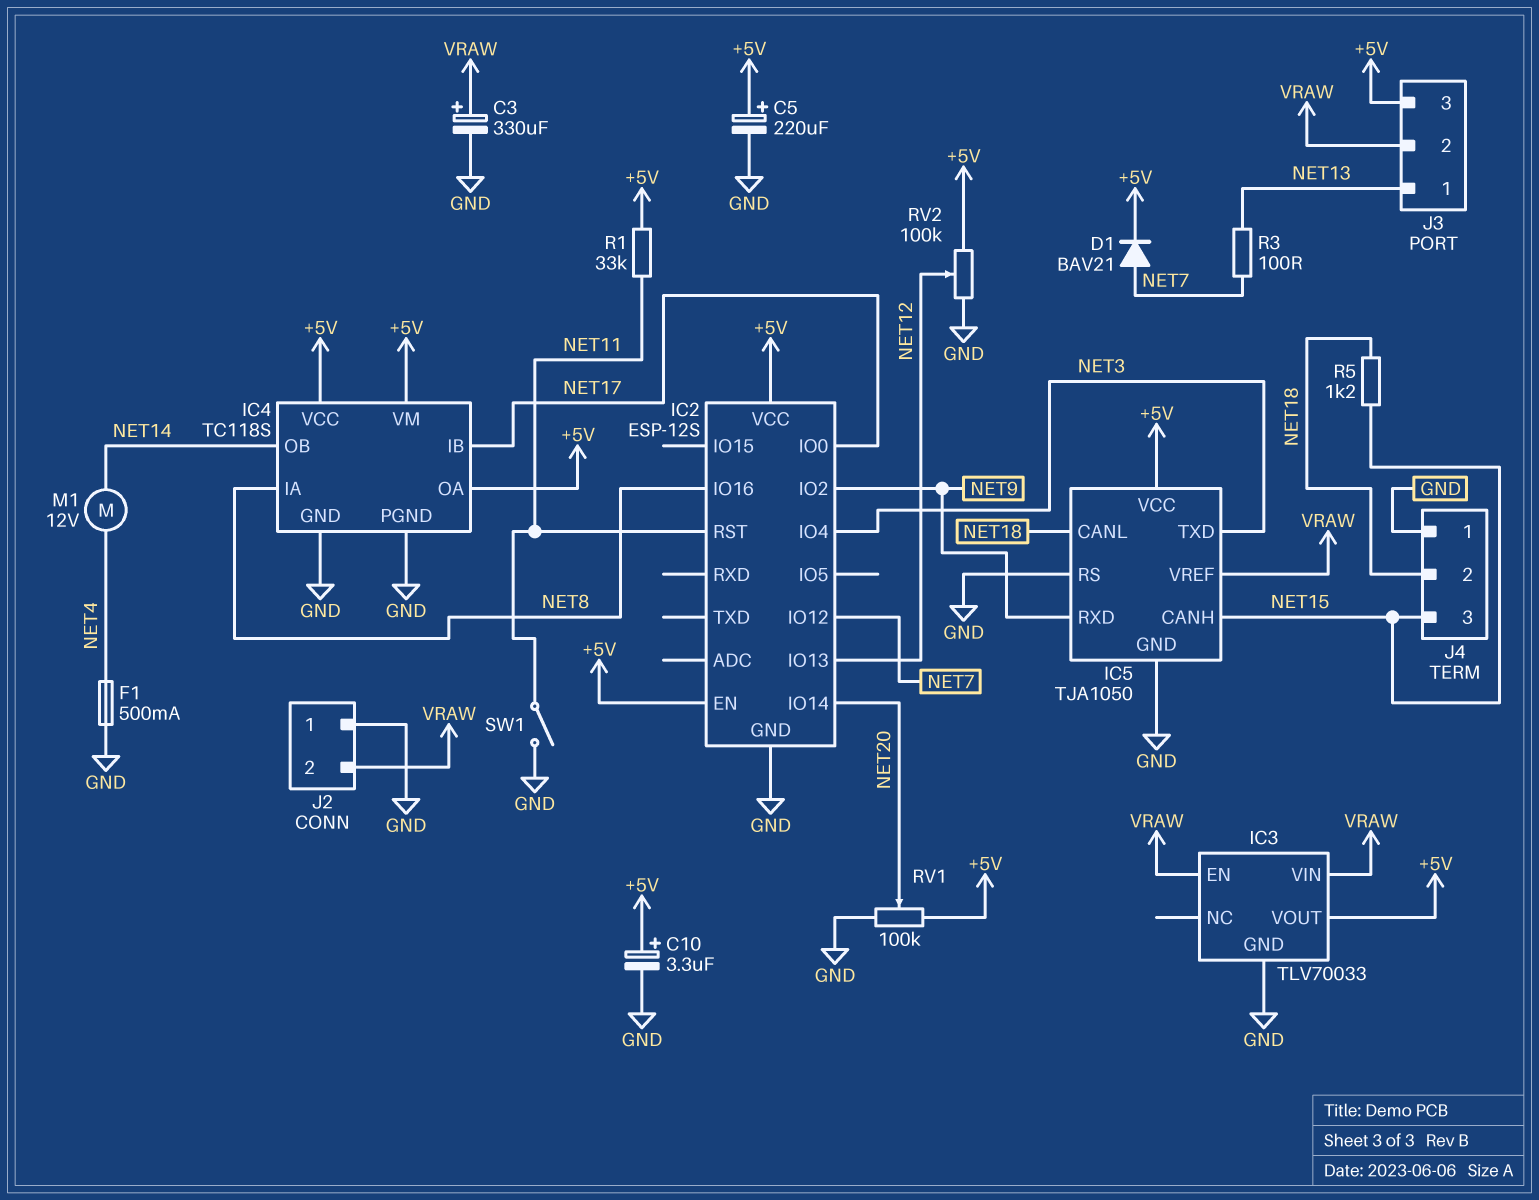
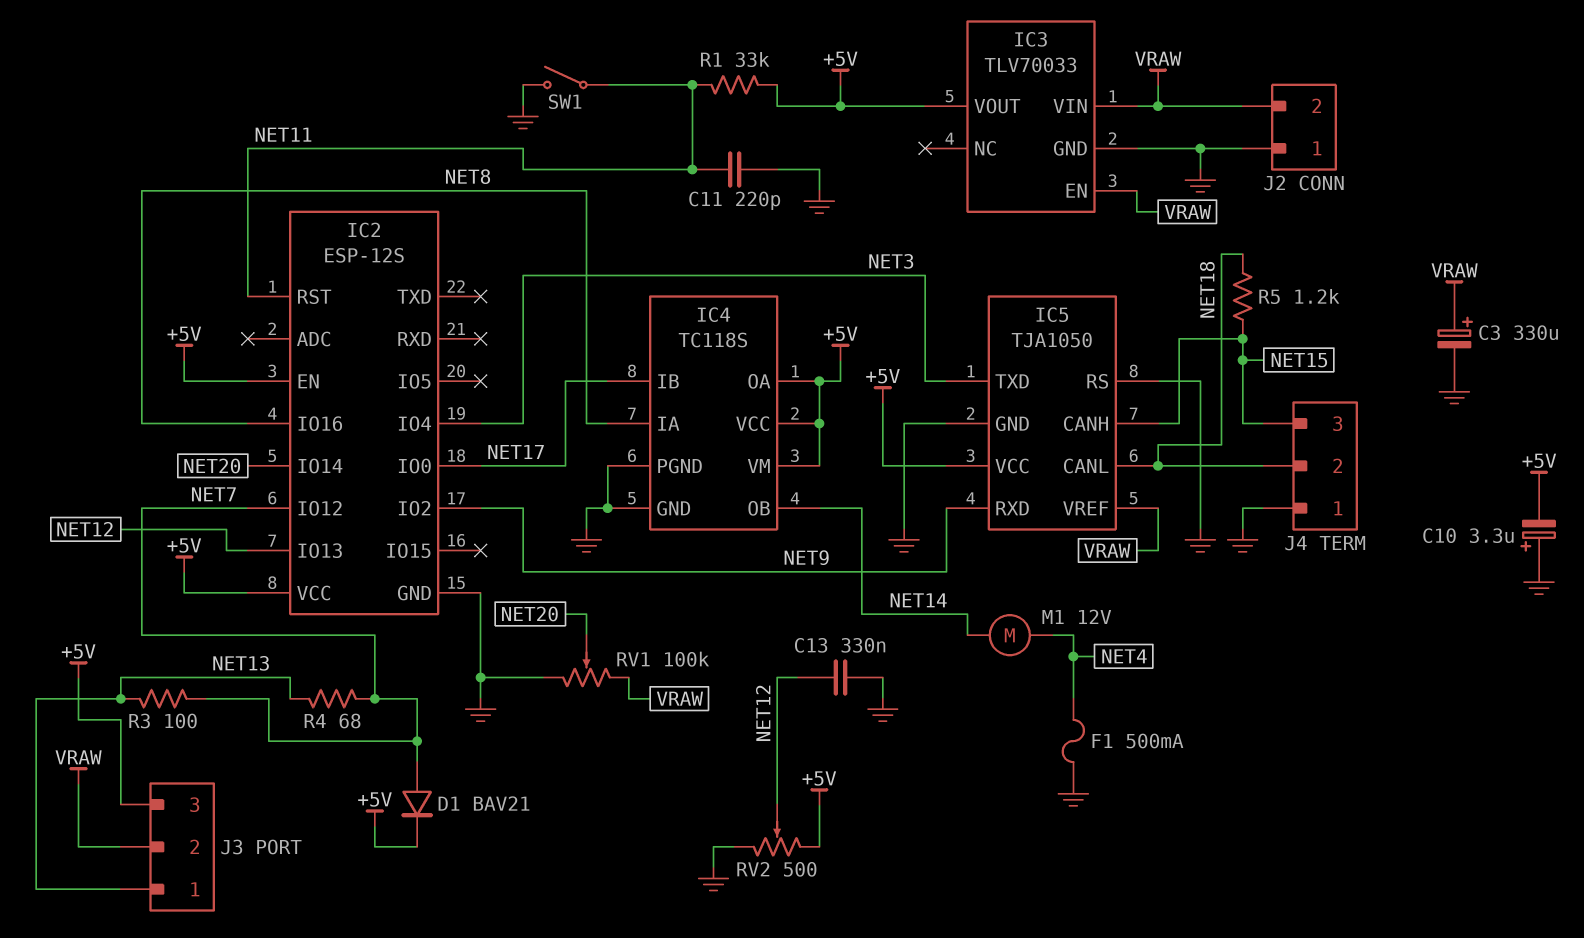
C5: 220uF (plus +5V, minus GND) -> none
C10: 3.3uF (plus +5V, minus GND) -> 3.3uF (plus GND, minus +5V)
C11: none -> 220pF (GND, NET11)
C13: none -> 330nF (GND, NET12)
R4: none -> 68 (NET7, NET13)
RV1: 100k (+5V, GND, wiper NET20) -> 100k (GND, VRAW, wiper NET20)
RV2: 100k (+5V, GND, wiper NET12) -> 500 (+5V, GND, wiper NET12)

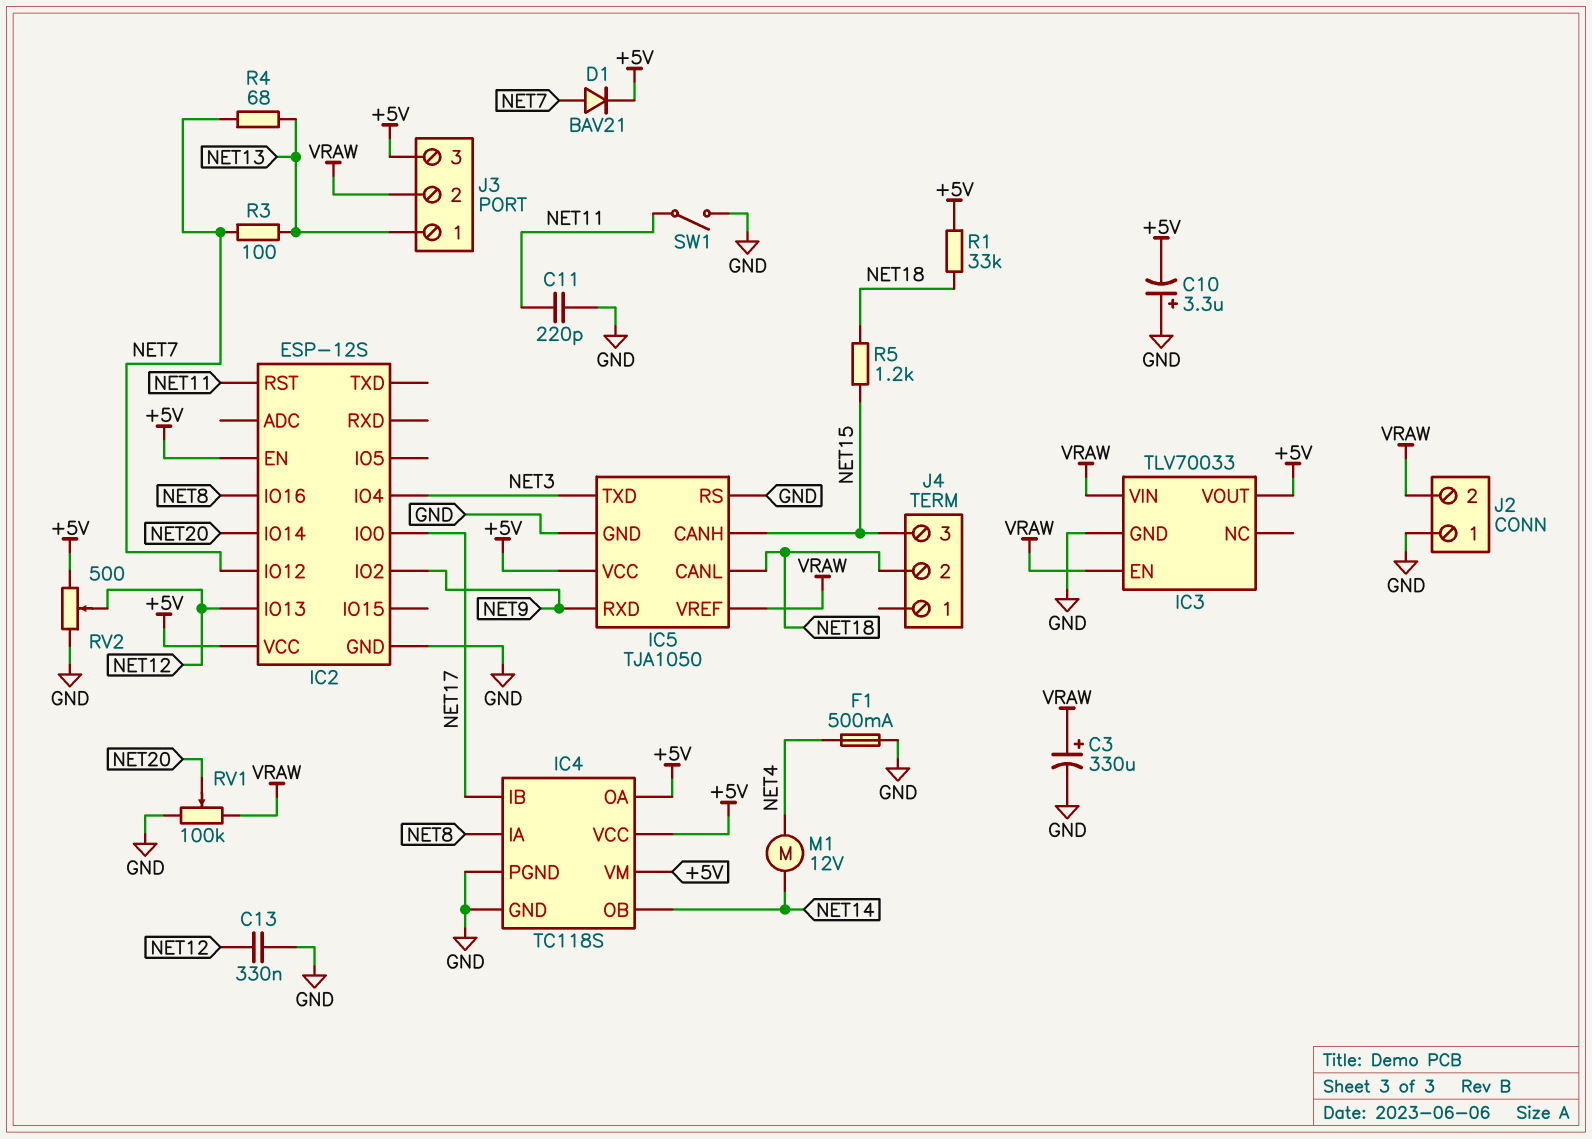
J4 pin 1: GND -> none
R1: 33k (+5V, NET11) -> 33k (+5V, NET18)

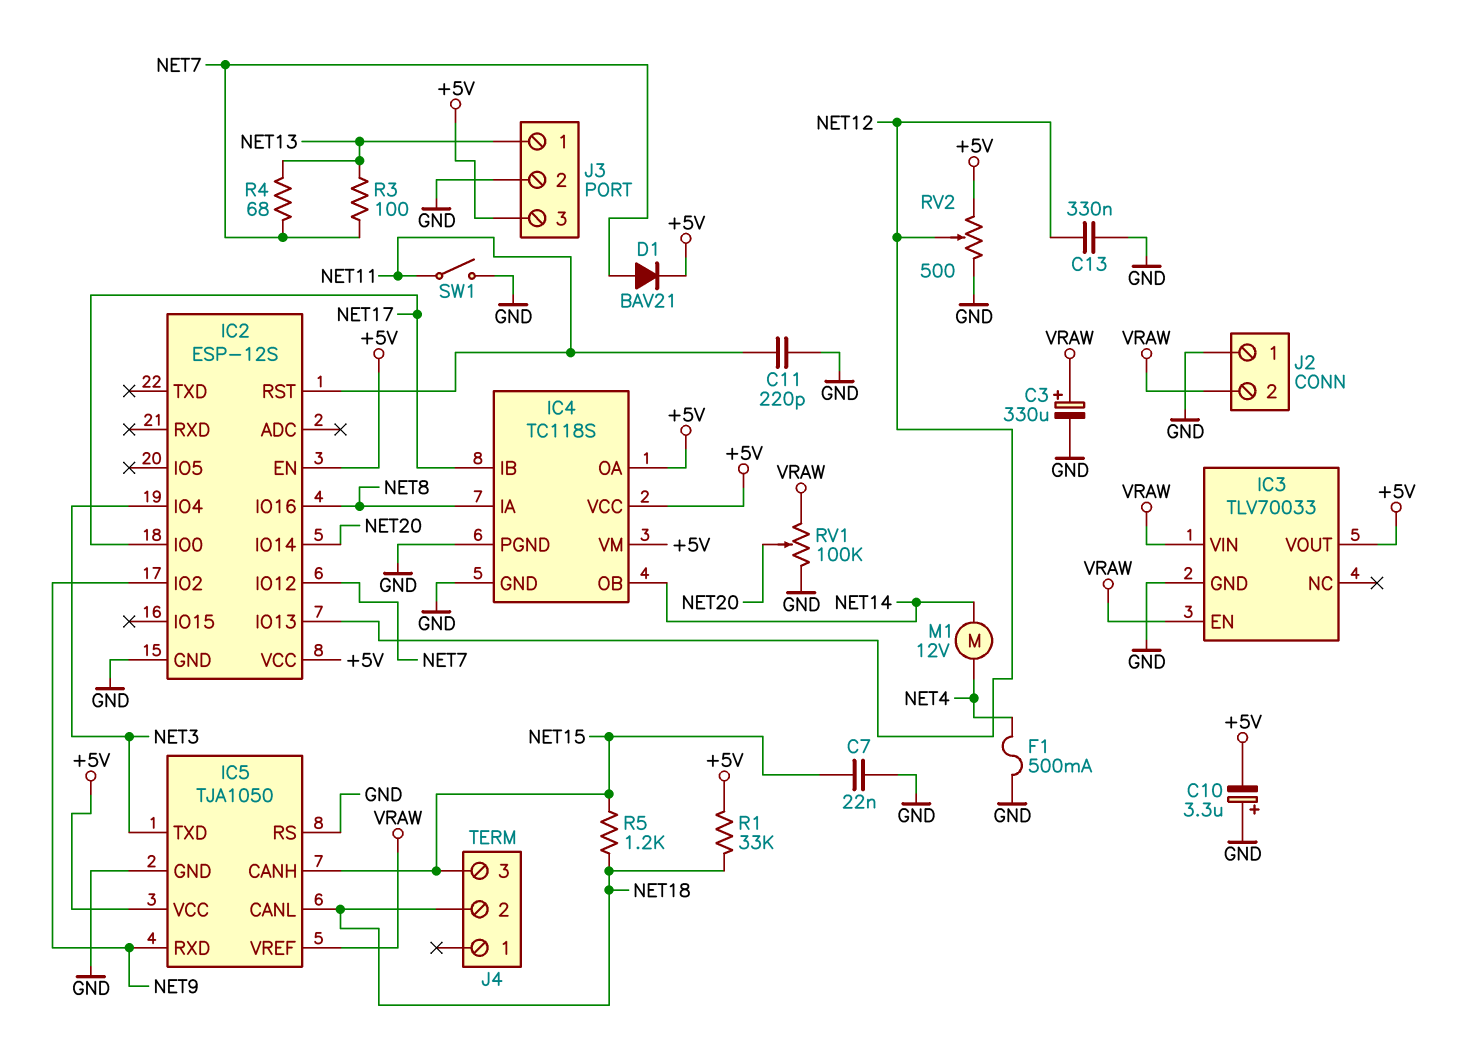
C7: none -> 22nF (GND, NET15)
J3 pin 2: VRAW -> GND

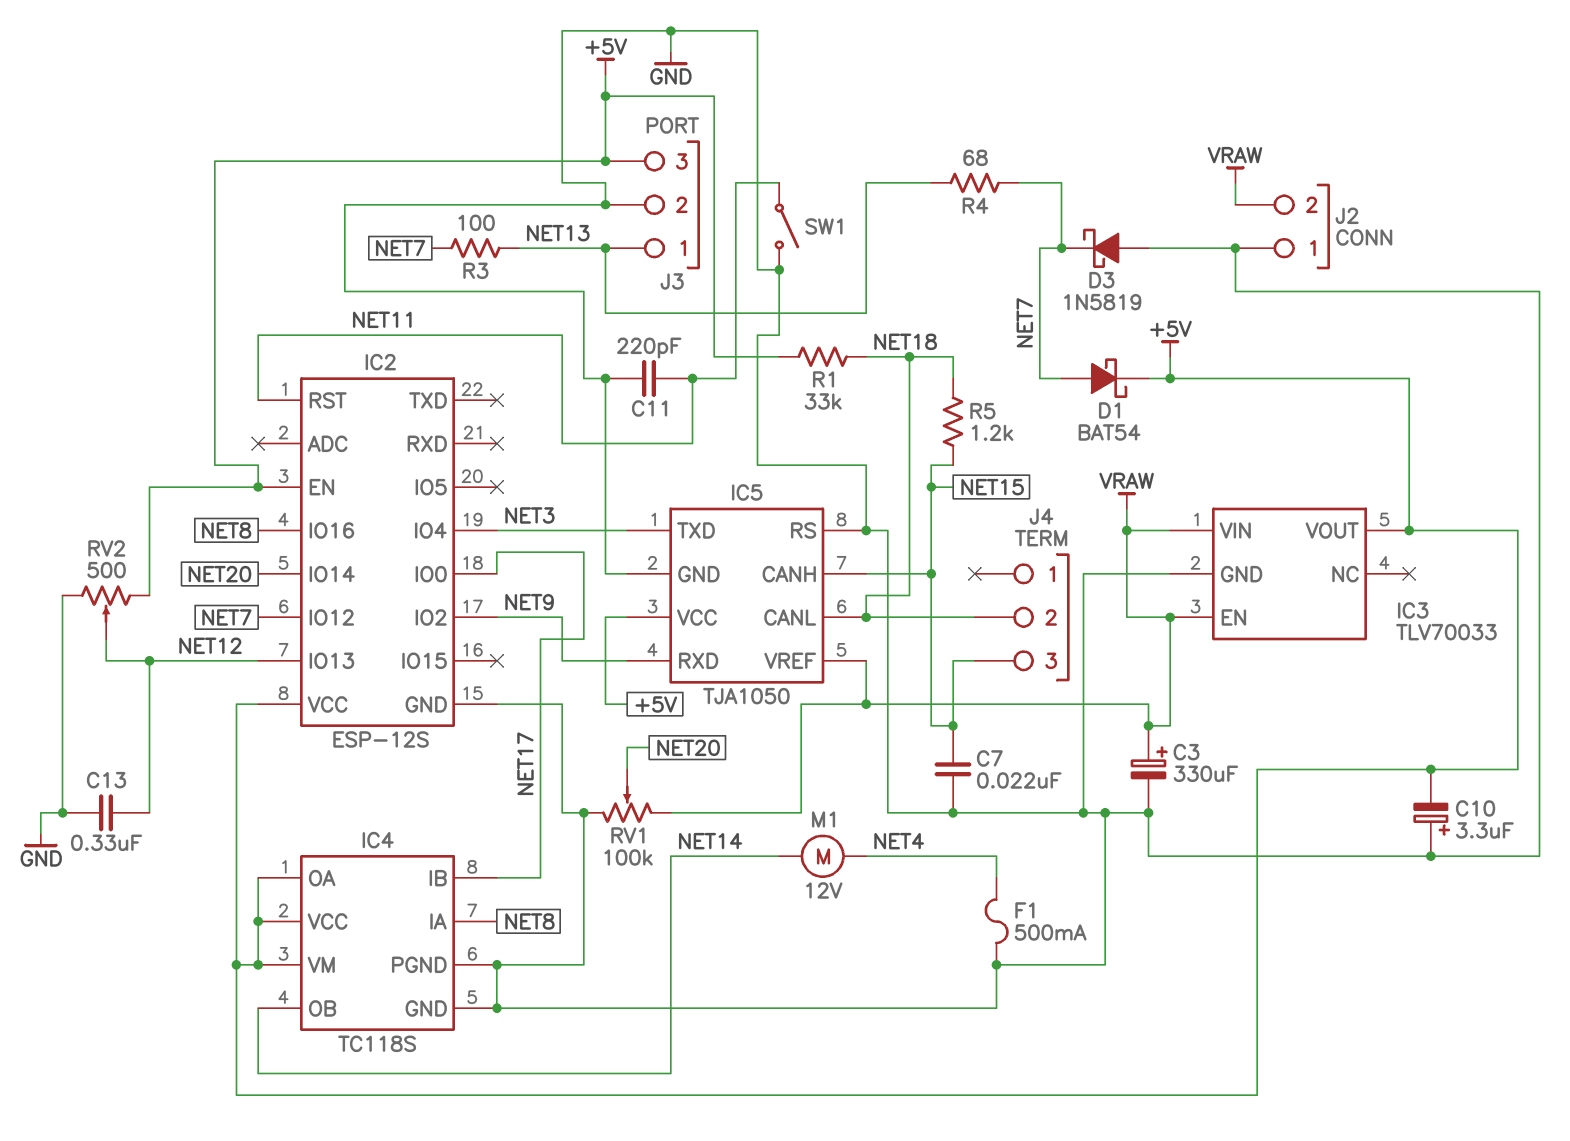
D1: diode BAV21 (A NET7, K +5V) -> schottky BAT54 (A NET7, K +5V)
D3: none -> schottky 1N5819 (A GND, K NET7)

